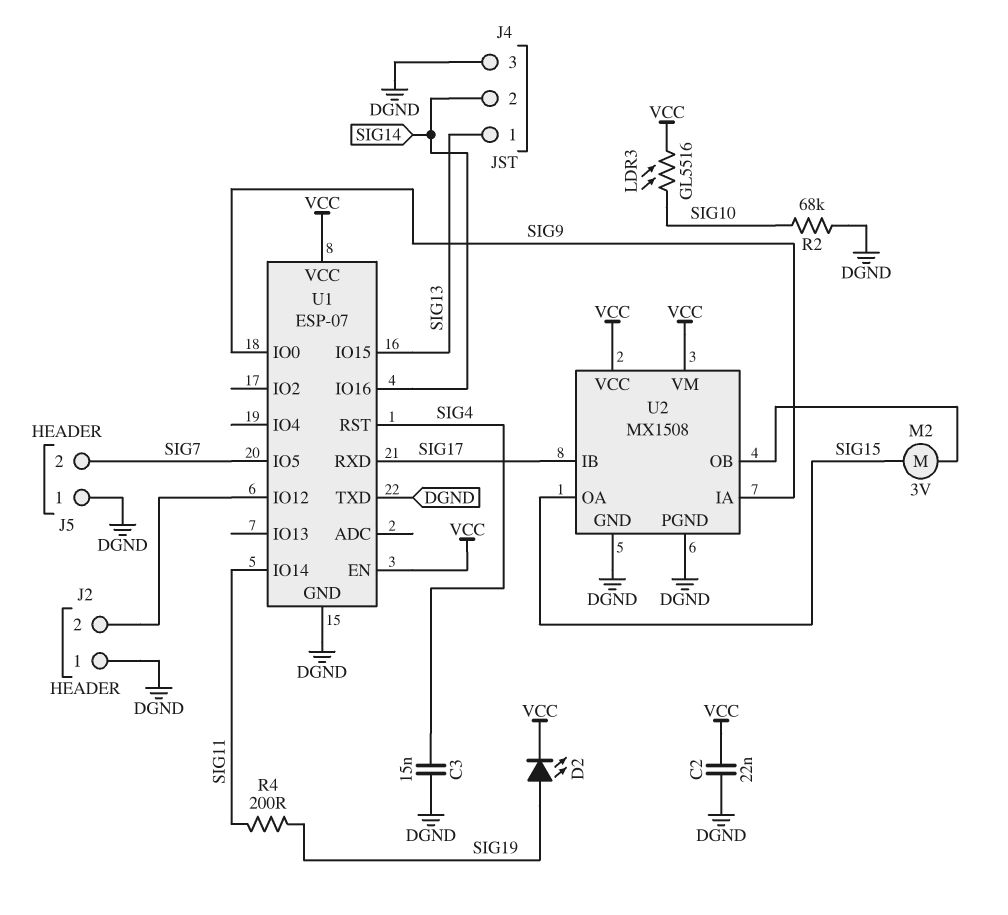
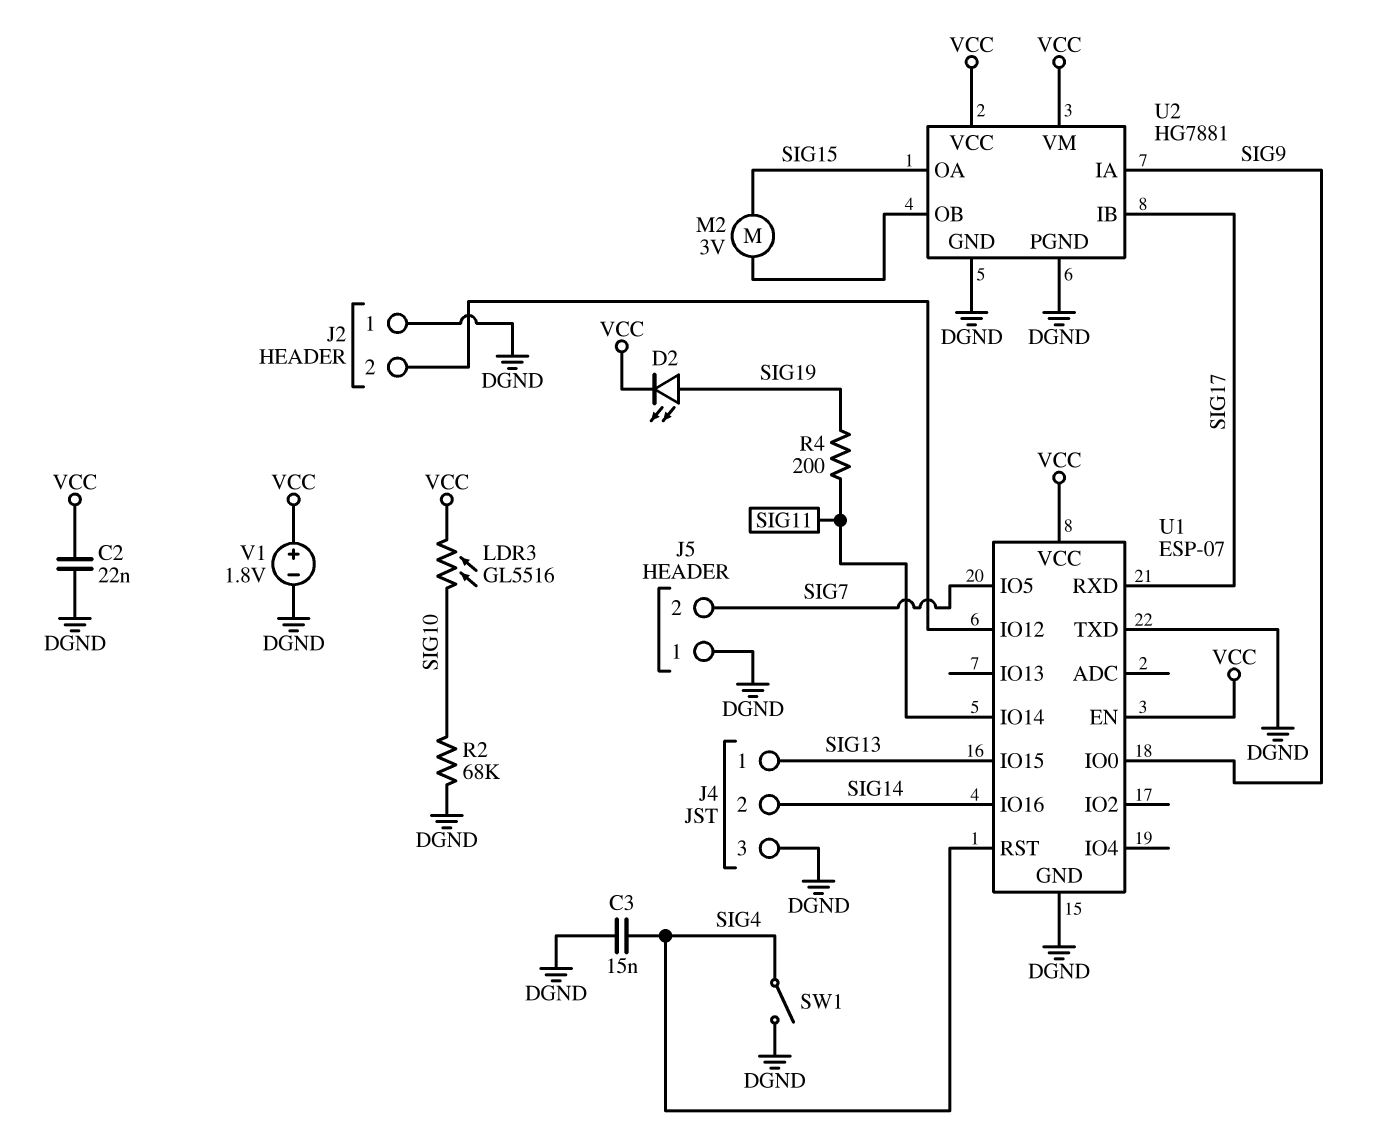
SW1: none -> switch (DGND, SIG4)
U2: MX1508 -> HG7881
V1: none -> 1.8V (plus VCC, minus DGND)

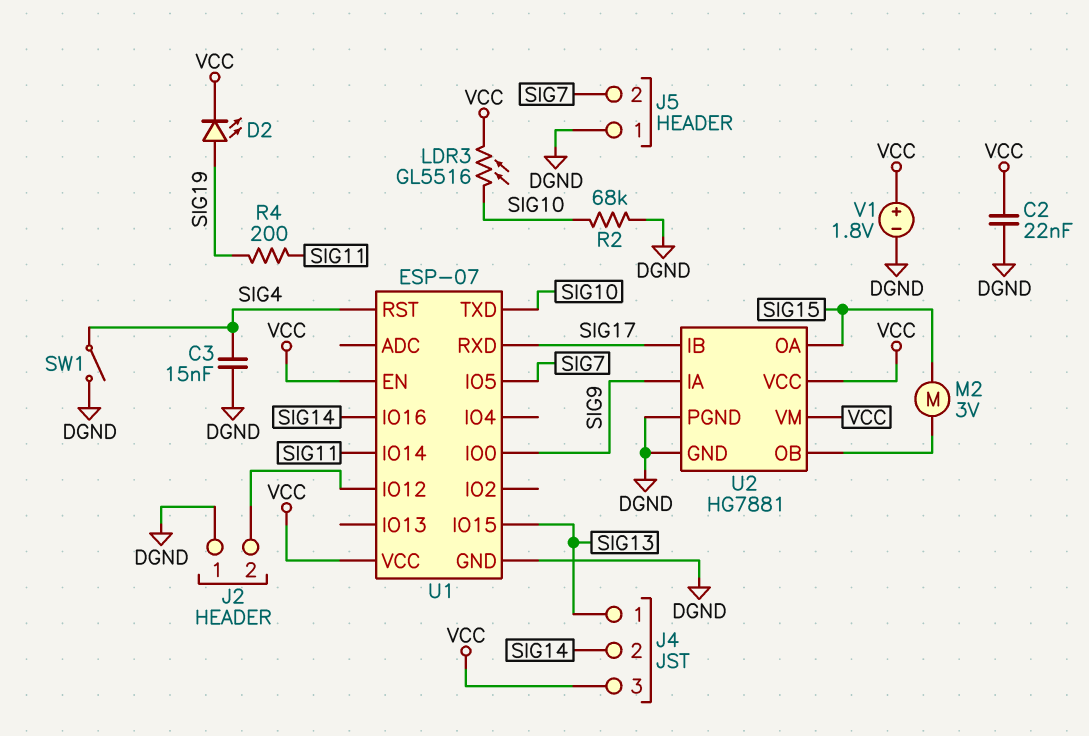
J4 pin 3: DGND -> VCC
U1 pin TXD: DGND -> SIG10

